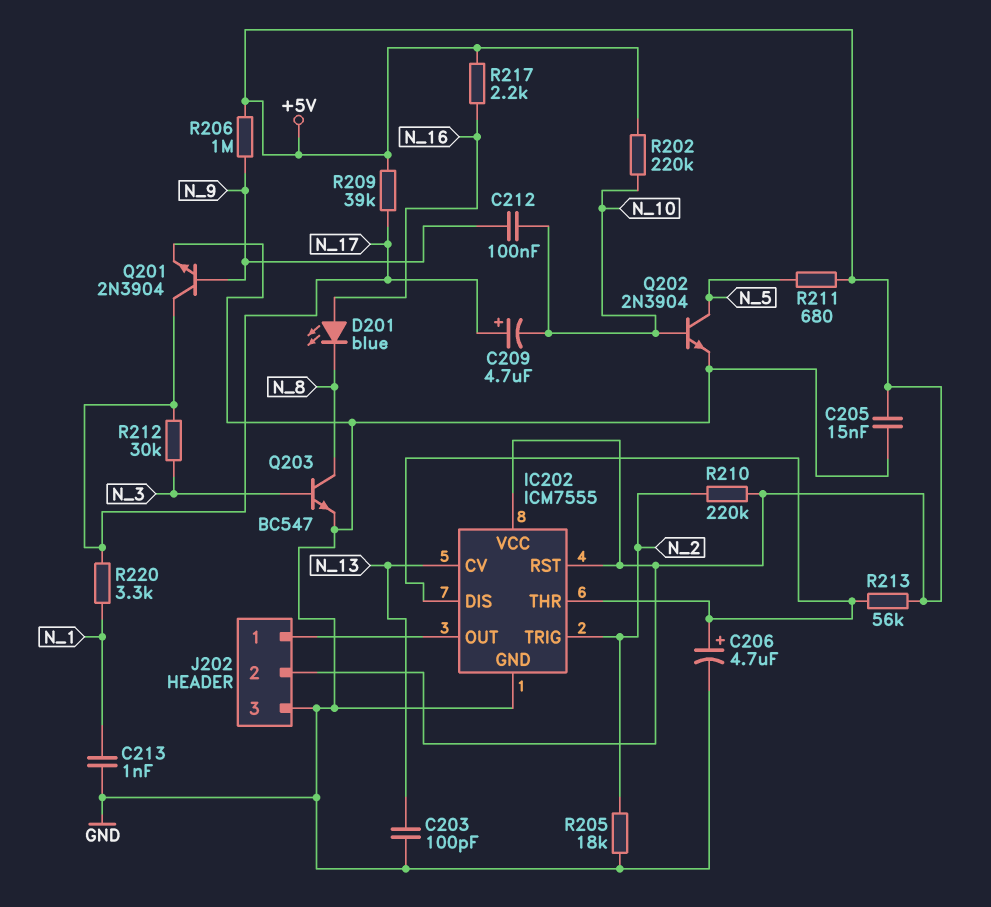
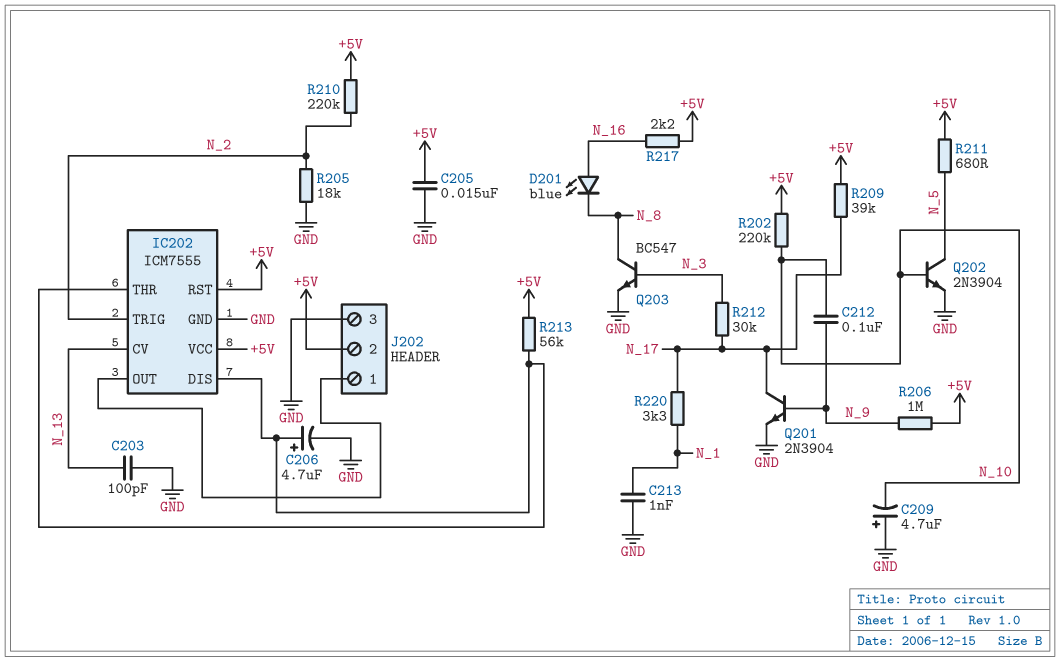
C209: 4.7uF (plus N_17, minus N_10) -> 4.7uF (plus GND, minus N_10)

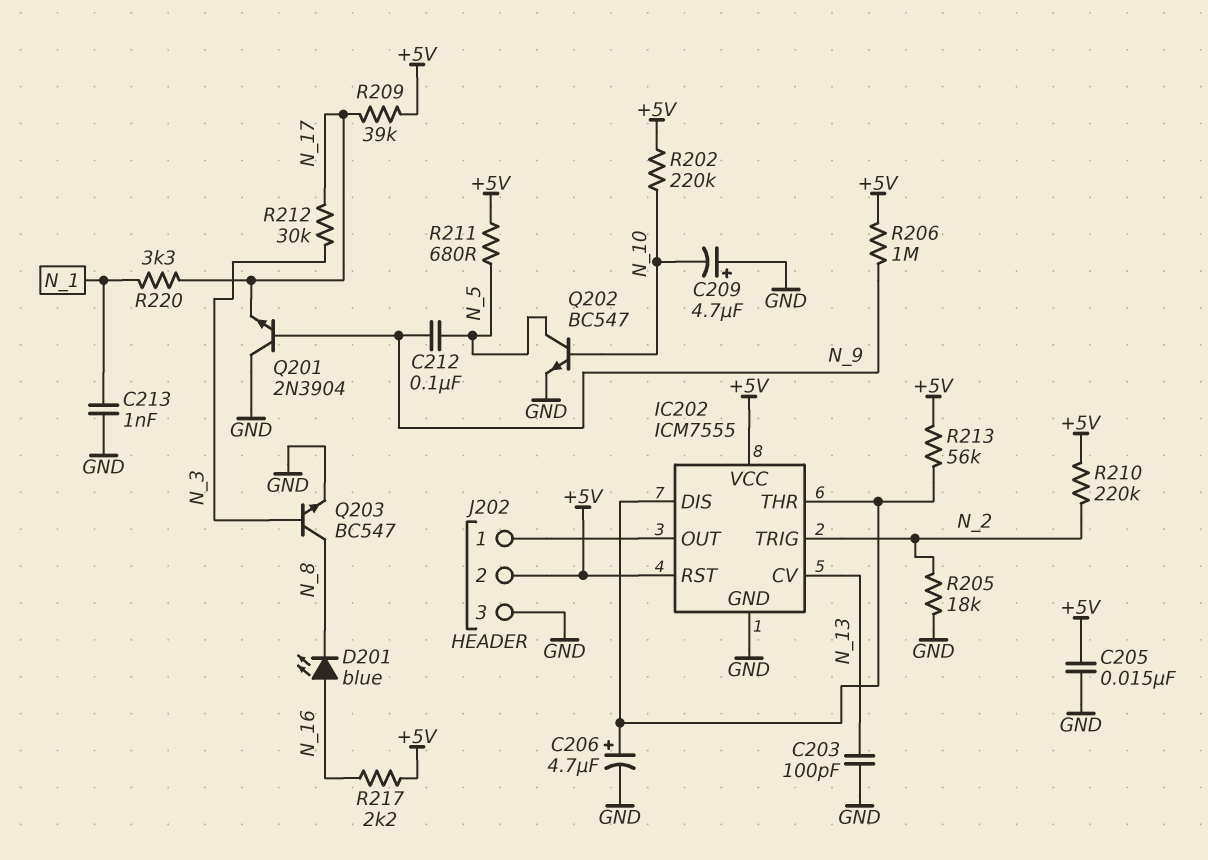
C212: 100nF (N_9, N_10) -> 100nF (N_5, N_9)
Q201: NPN 2N3904 (B N_9, C N_17, E GND) -> NPN 2N3904 (B N_9, C GND, E N_17)
Q202: NPN 2N3904 (B N_10, C N_5, E GND) -> NPN BC547 (B N_10, C N_5, E GND)

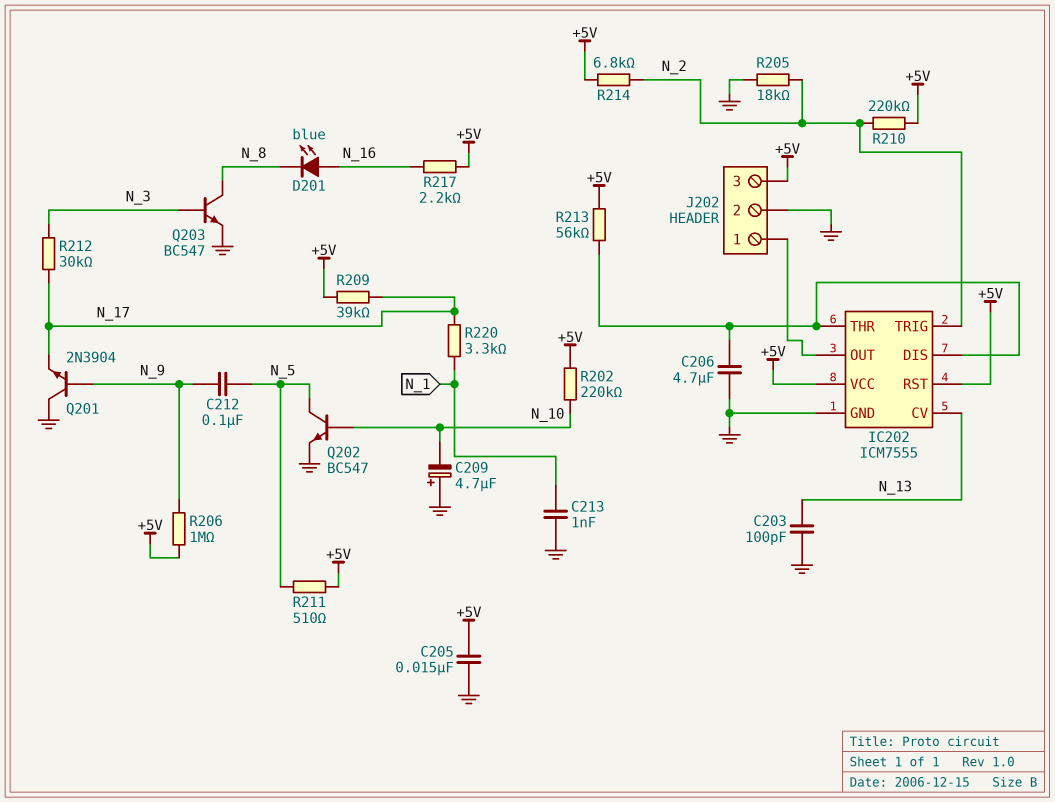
C206: 4.7uF (plus IC202/DIS, minus GND) -> 4.7uF (GND, IC202/DIS)
J202 pin 2: +5V -> GND
J202 pin 3: GND -> +5V
R211: 680 (+5V, N_5) -> 510 (+5V, N_5)
R214: none -> 6.8k (+5V, N_2)

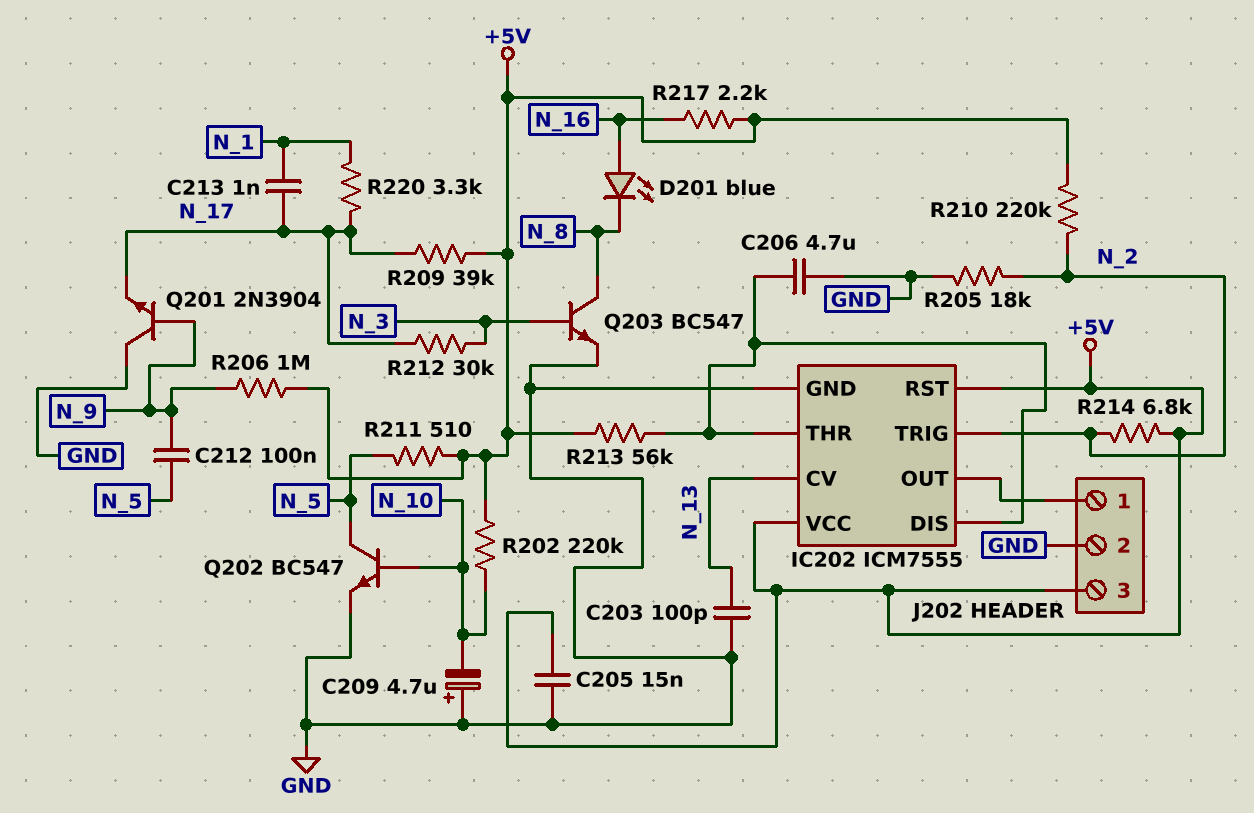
C213: 1nF (GND, N_1) -> 1nF (N_1, N_17)

